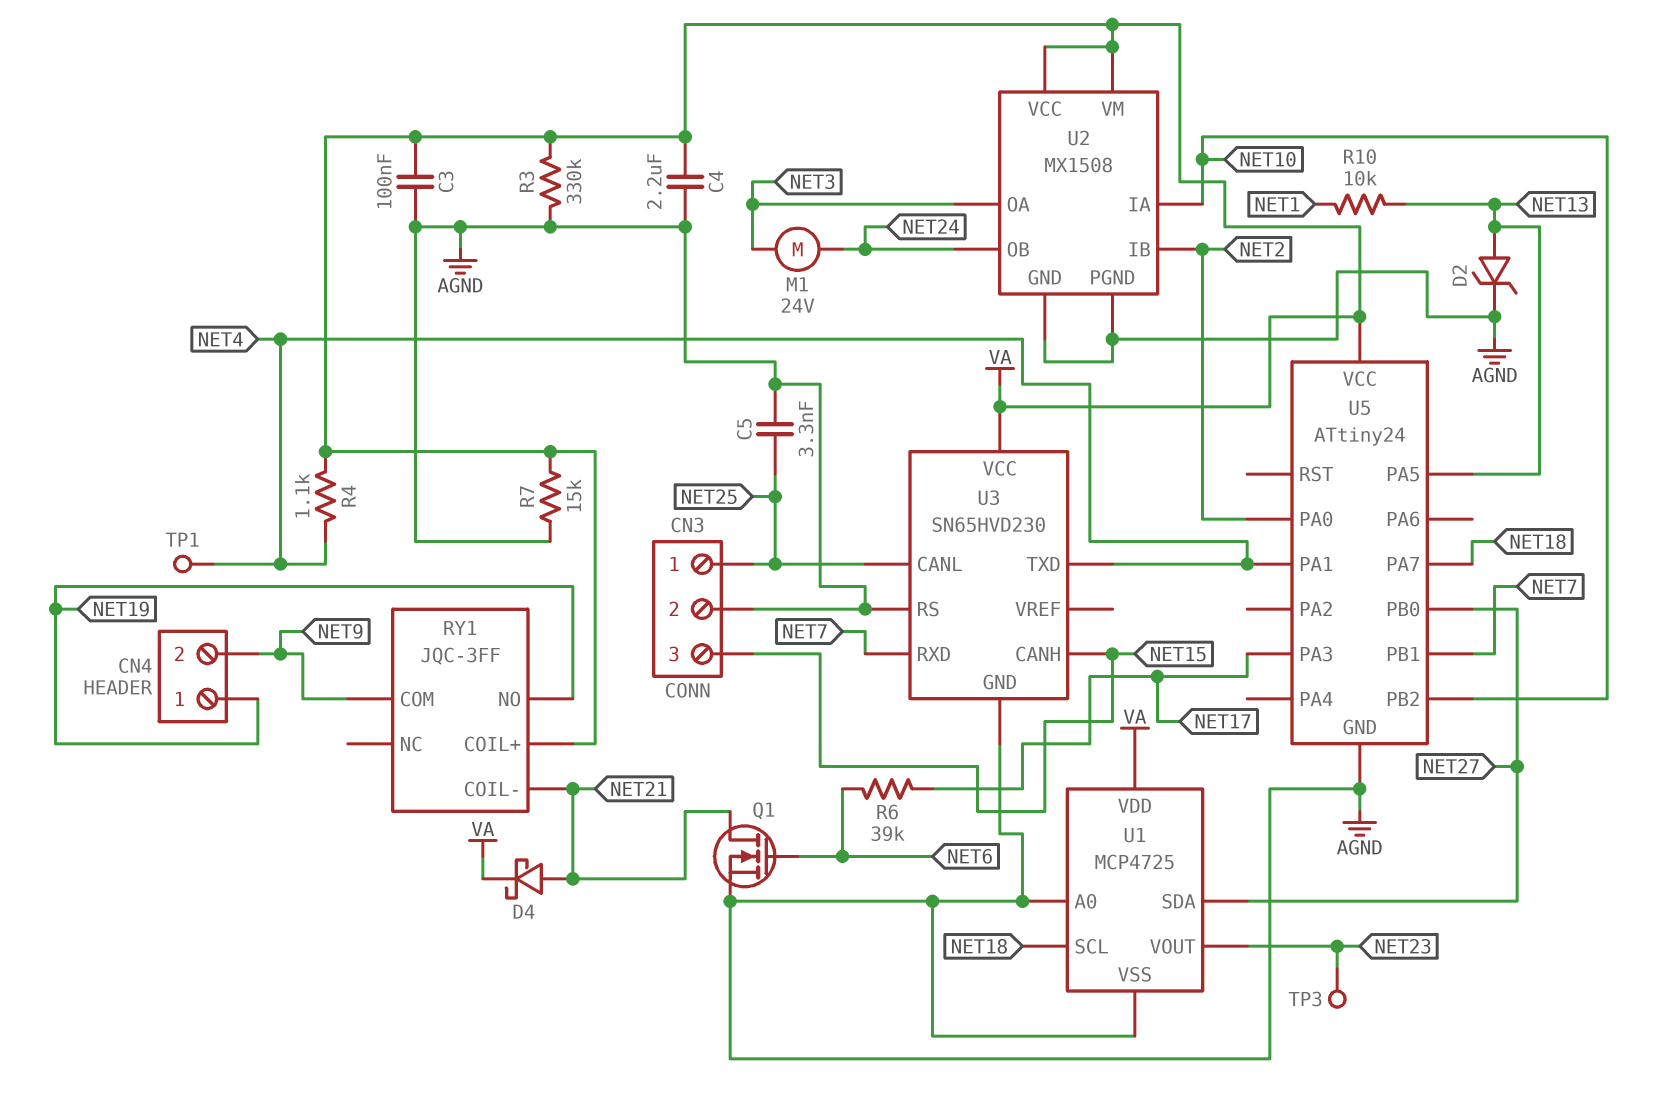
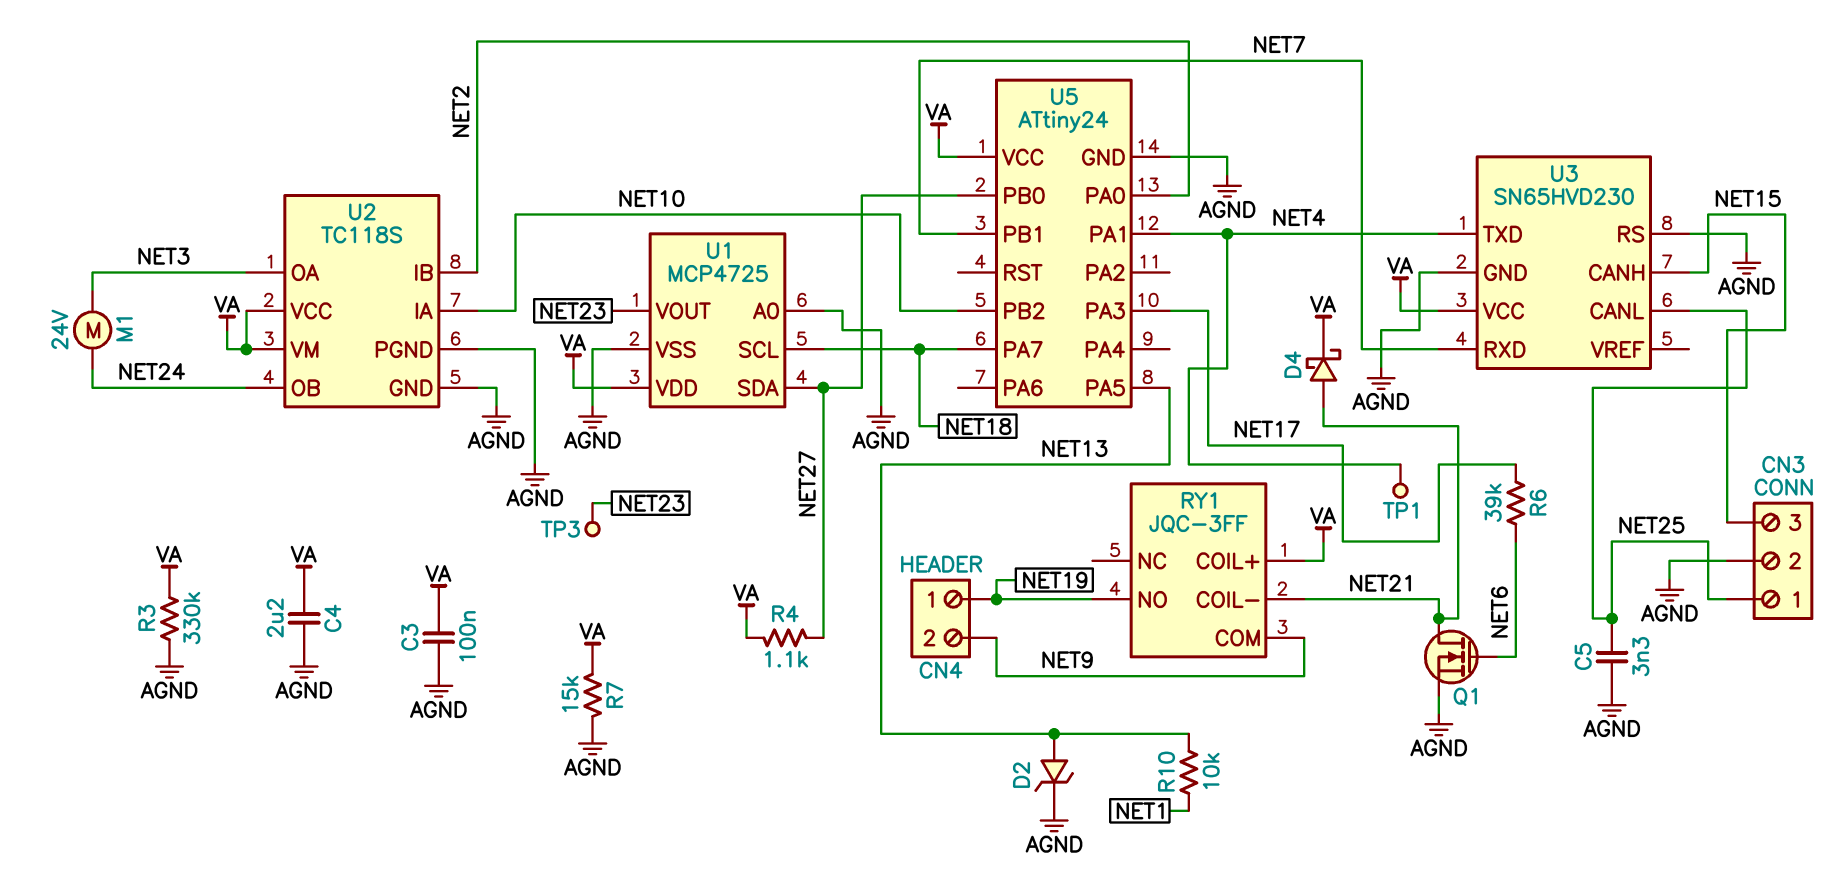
R4: 1.1k (NET4, VA) -> 1.1k (NET27, VA)
U2: MX1508 -> TC118S

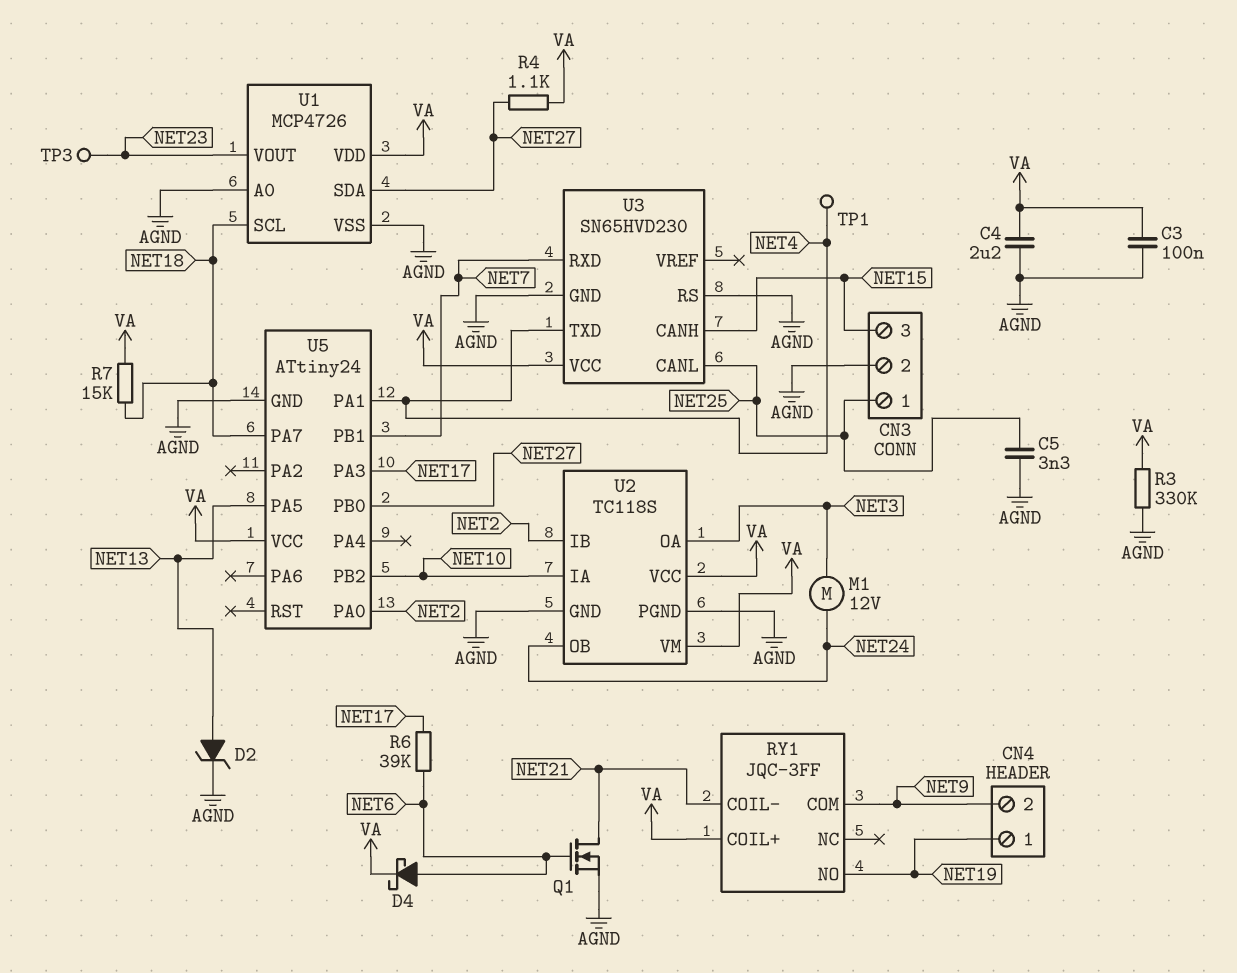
D4: schottky (A NET21, K VA) -> schottky (A NET6, K VA)
M1: motor 24V (NET3, NET24) -> motor 12V (NET3, NET24)
R7: 15k (AGND, VA) -> 15k (NET18, VA)
R10: 10k (NET1, NET13) -> none
U1: MCP4725 -> MCP4726

